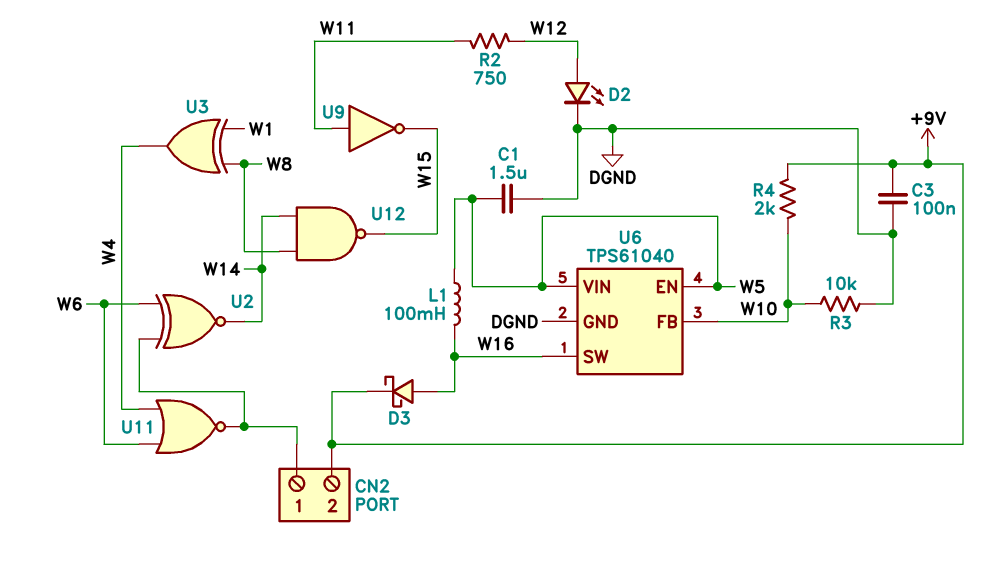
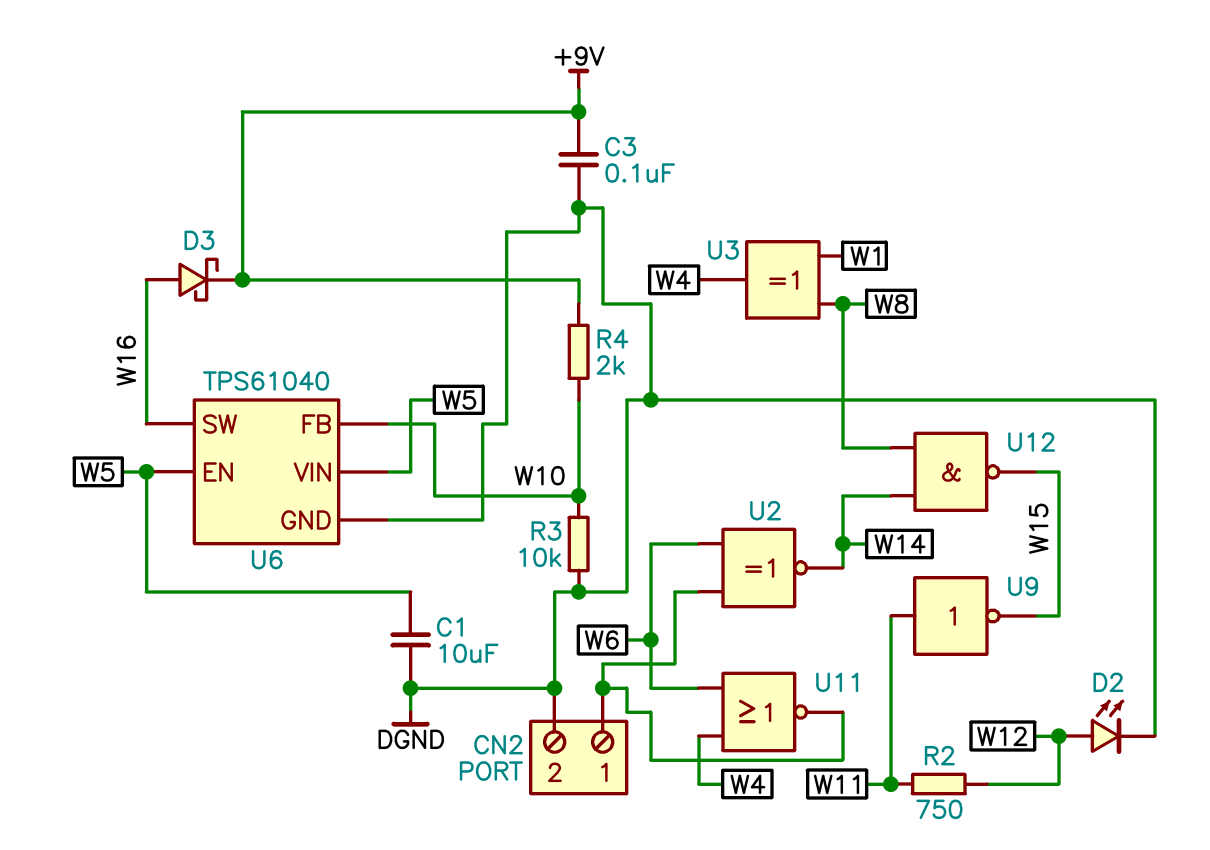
C1: 1.5uF (DGND, W5) -> 10uF (DGND, W5)
CN2 pin 2: +9V -> DGND
L1: 100mH (W5, W16) -> none

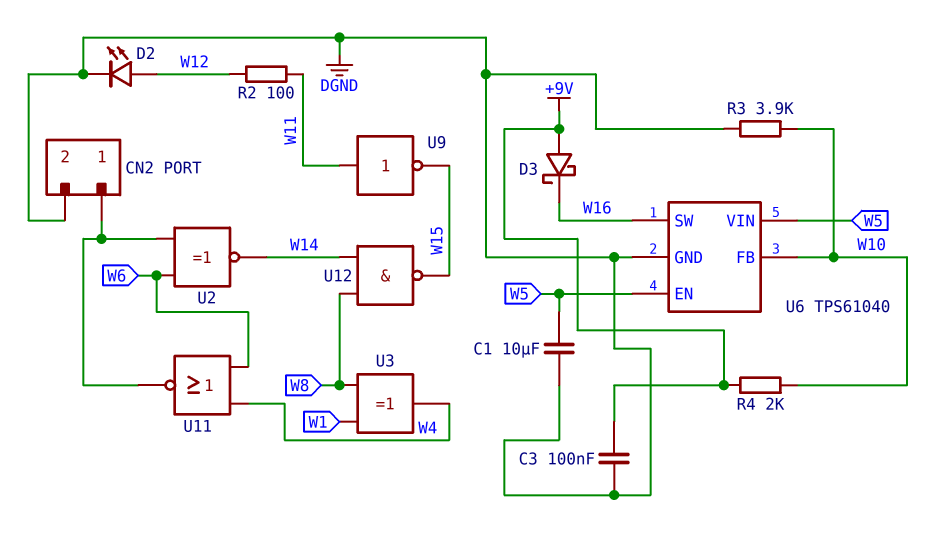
D3: schottky (A W16, K +9V) -> schottky (A +9V, K W16)
R2: 750 (W11, W12) -> 100 (W11, W12)
R3: 10k (DGND, W10) -> 3.9k (DGND, W10)

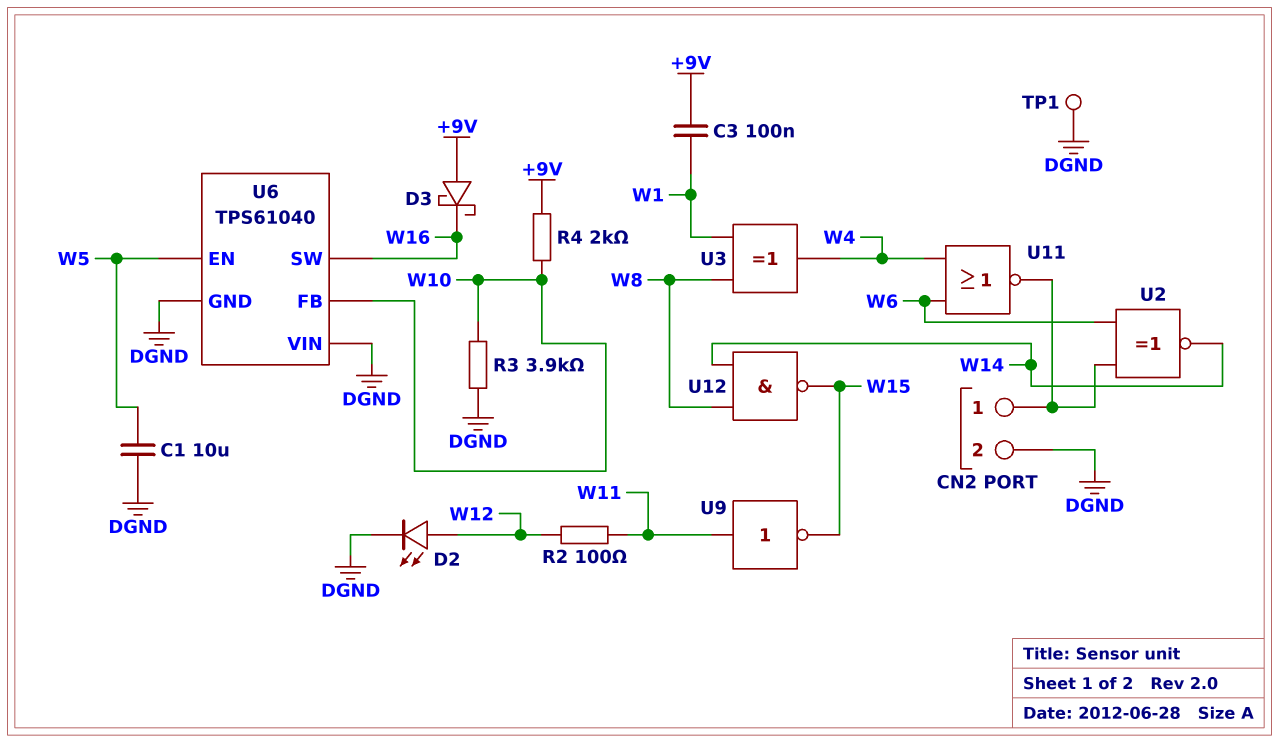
C3: 100nF (+9V, DGND) -> 100nF (+9V, W1)
TP1: none -> test point (DGND)
U6 pin VIN: W5 -> DGND

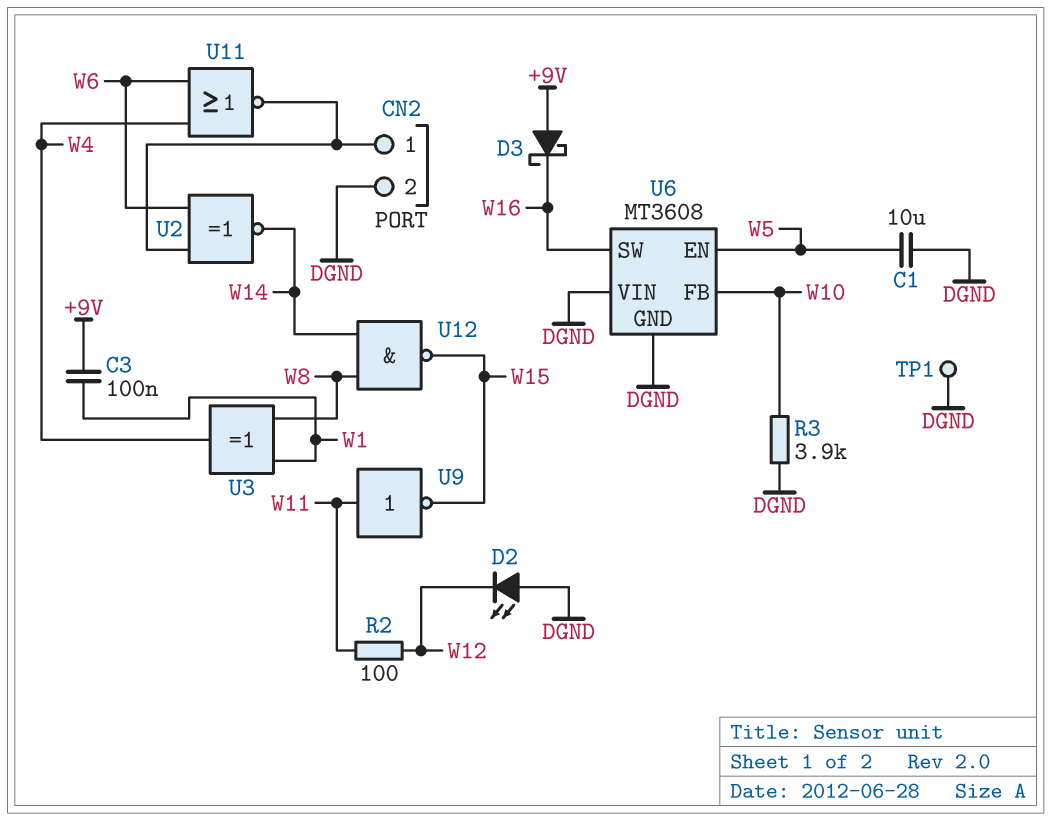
D2: LED (A W12, K DGND) -> LED (A DGND, K W12)
R4: 2k (+9V, W10) -> none
U6: TPS61040 -> MT3608

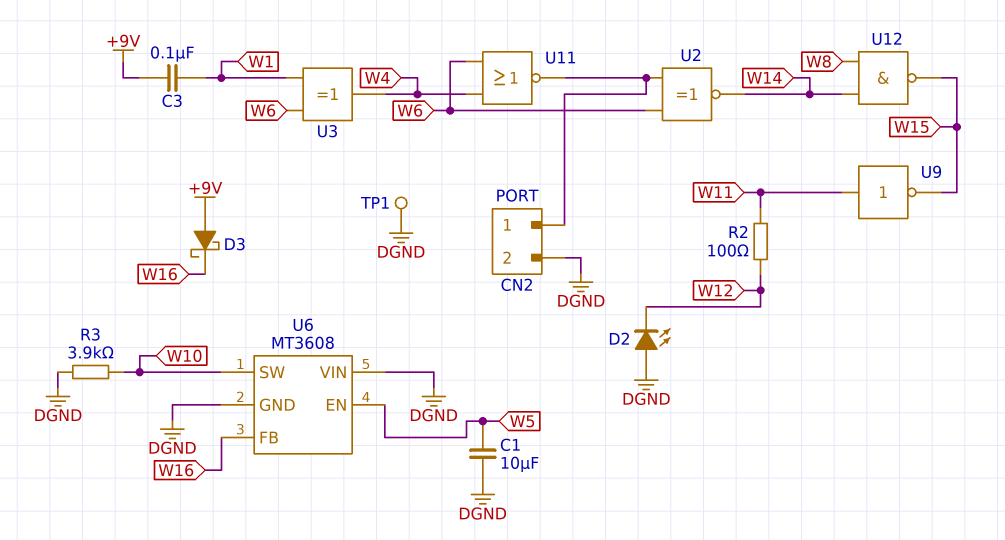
U3: XOR (in W1, in W8, out W4) -> XOR (in W1, in W6, out W4)
U6 pin FB: W10 -> W16
U6 pin SW: W16 -> W10

